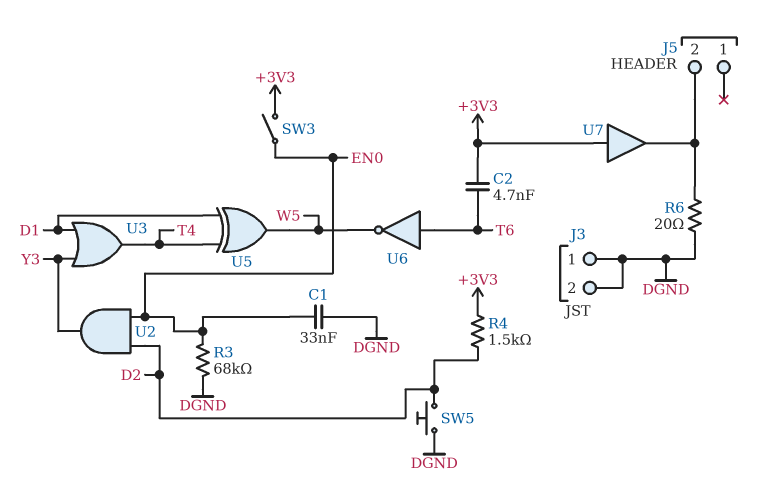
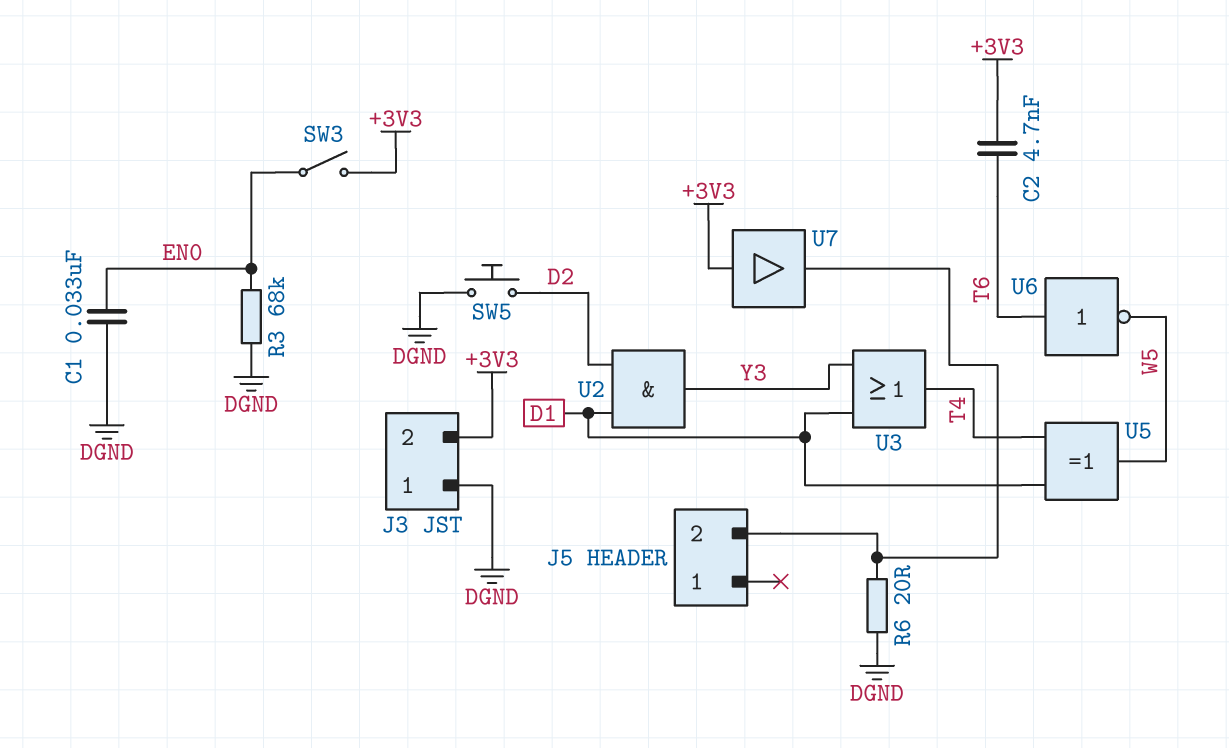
J3 pin 2: DGND -> +3V3
R4: 1.5k (+3V3, D2) -> none
U2: AND (in D2, in EN0, out Y3) -> AND (in D1, in D2, out Y3)

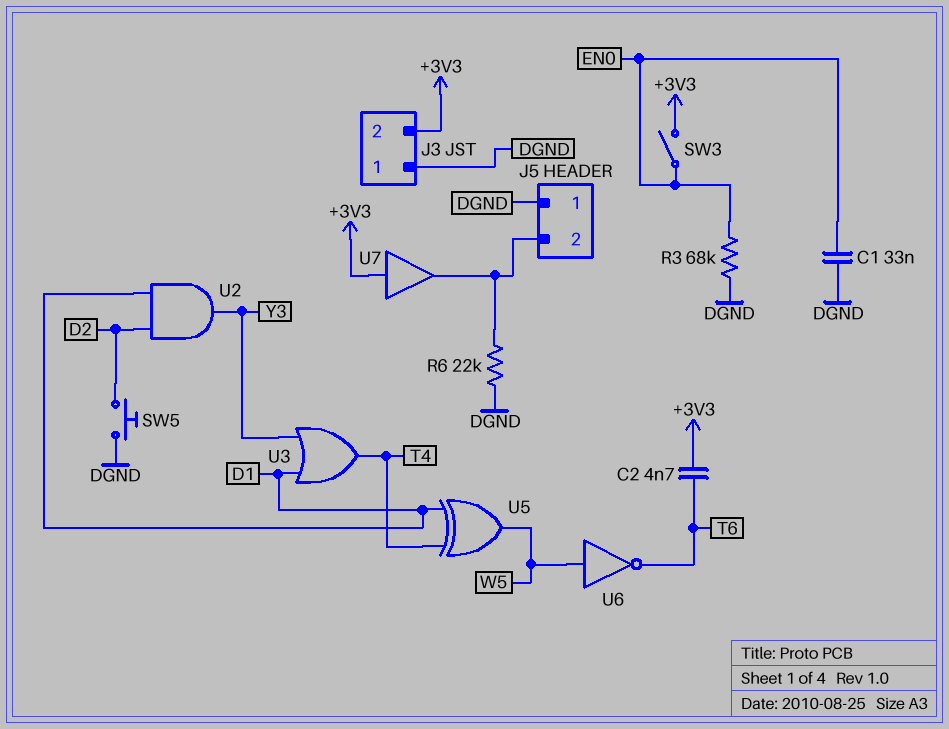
J5 pin 1: none -> DGND
R6: 20 (DGND, J5/2) -> 22k (DGND, J5/2)
U6: NOT (in T6, out W5) -> NOT (in W5, out T6)

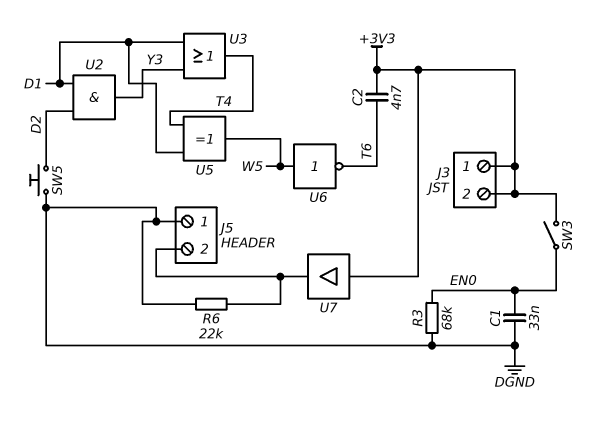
J3 pin 1: DGND -> +3V3

